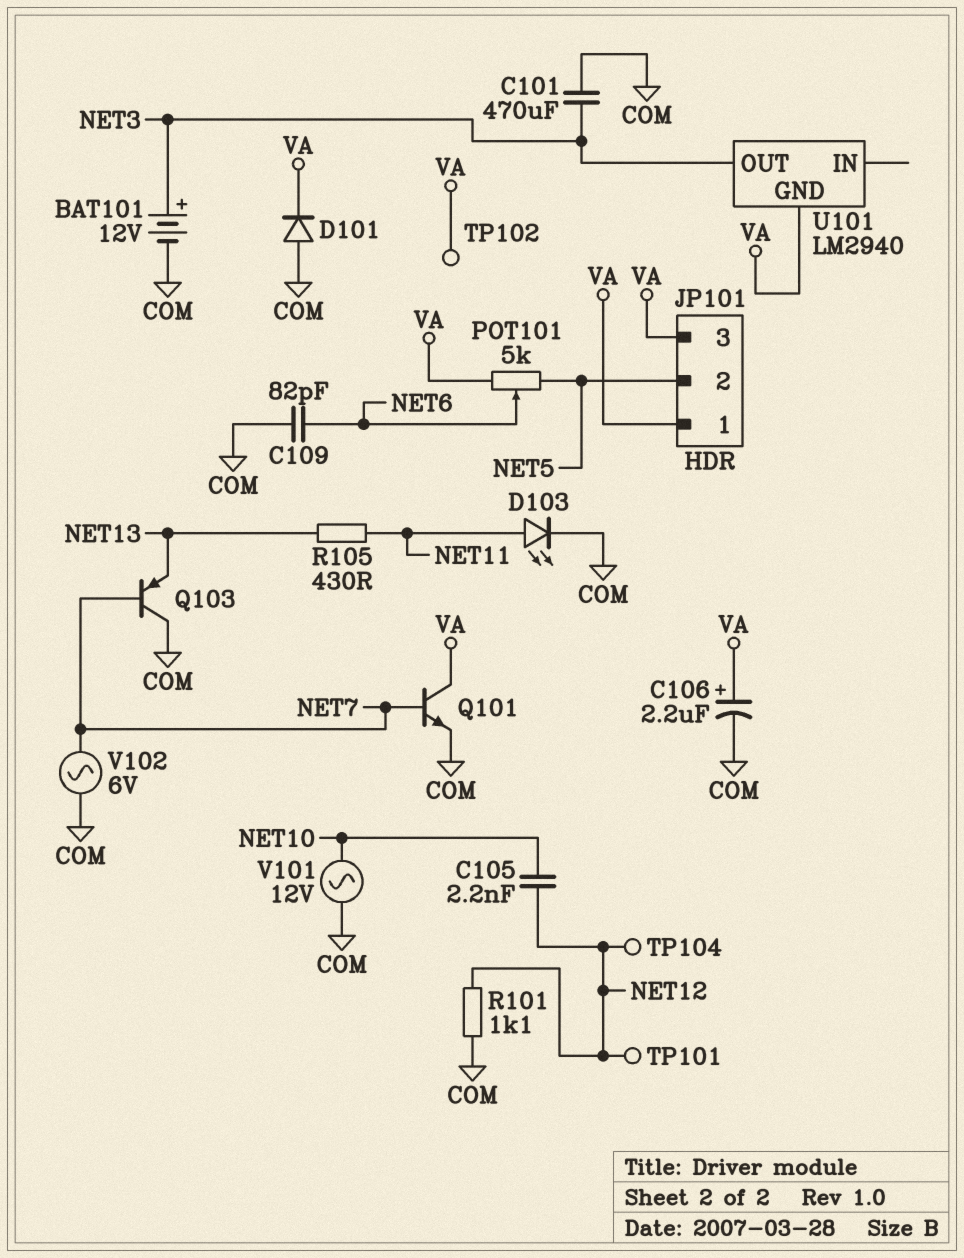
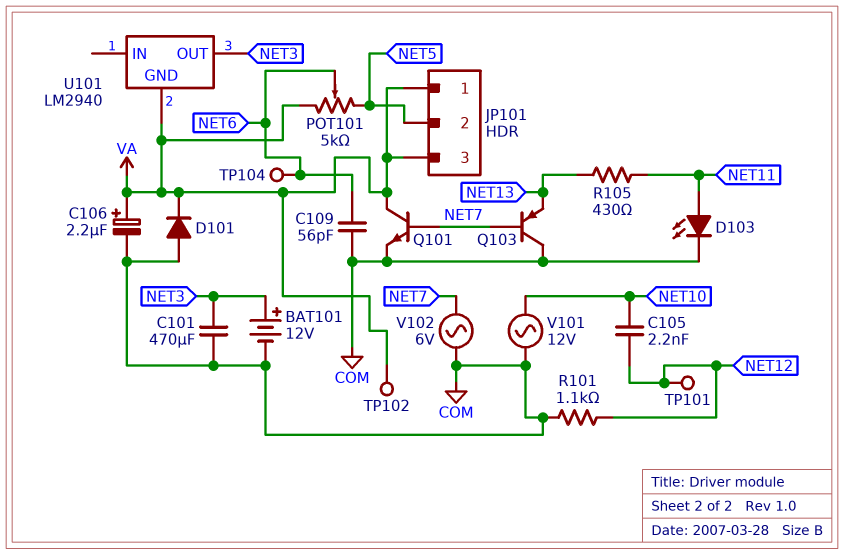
C109: 82pF (COM, NET6) -> 56pF (COM, NET6)
TP104: test point (NET12) -> test point (NET6)

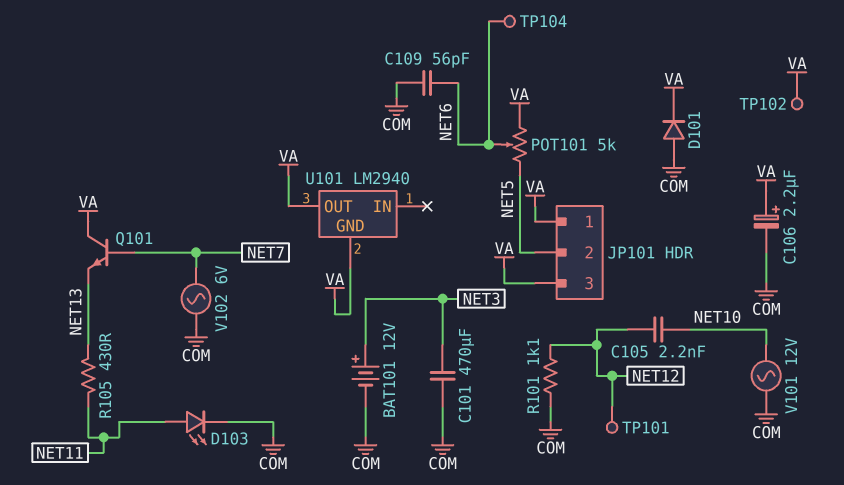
Q101: NPN (B NET7, C VA, E COM) -> NPN (B NET7, C VA, E NET13)
Q103: PNP (B NET7, C COM, E NET13) -> none
U101 pin OUT: NET3 -> VA

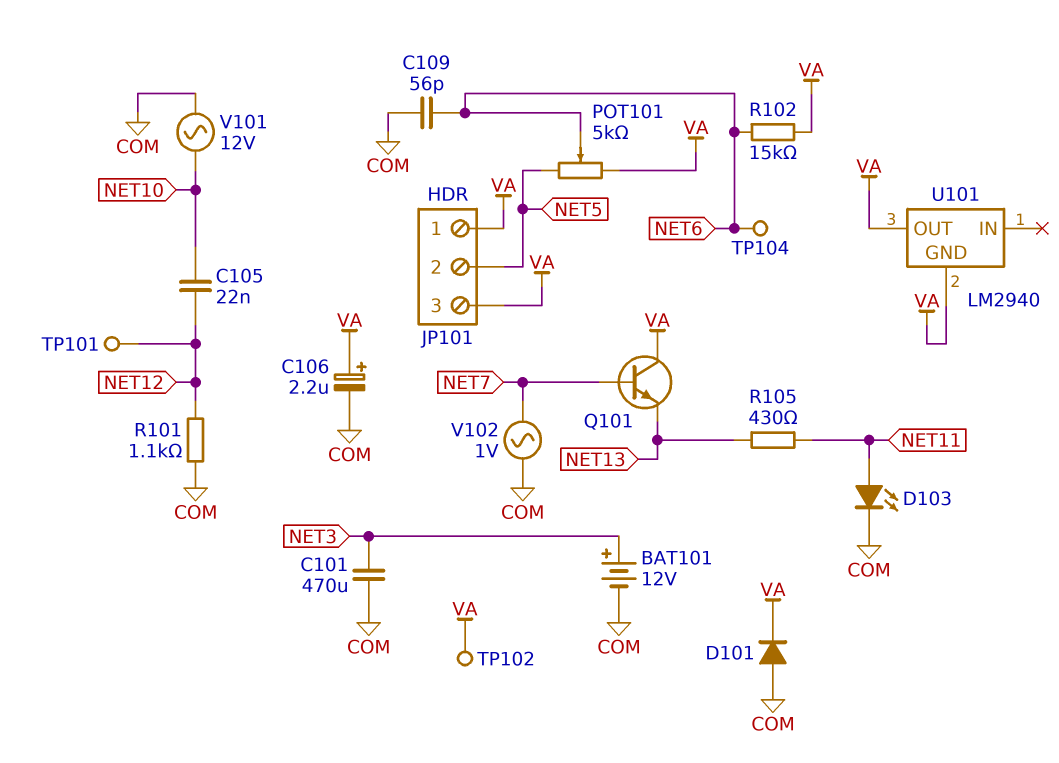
C105: 2.2nF (NET10, NET12) -> 22nF (NET10, NET12)
R102: none -> 15k (NET6, VA)
V102: AC 6V (COM, NET7) -> AC 1V (COM, NET7)

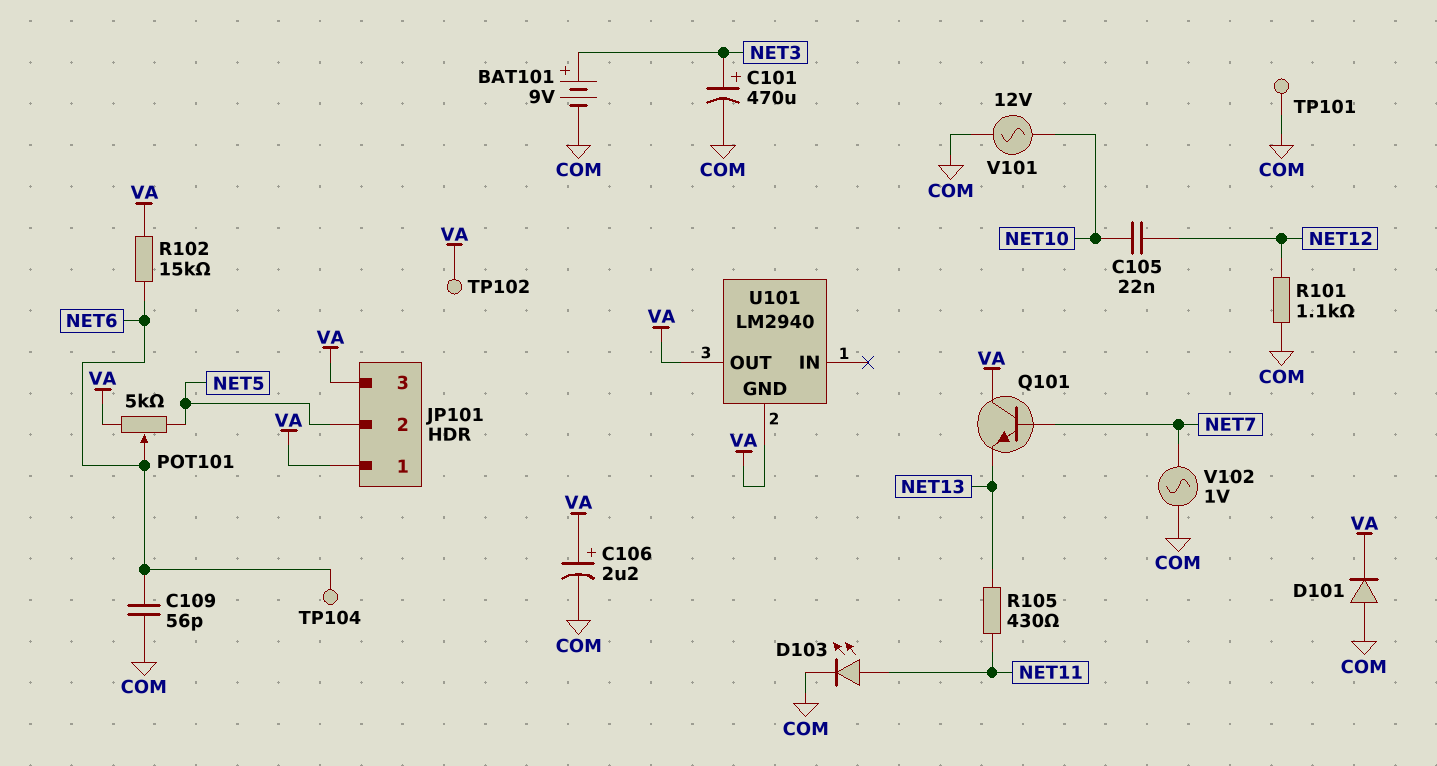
BAT101: 12V (plus NET3, minus COM) -> 9V (plus NET3, minus COM)
C101: 470uF (COM, NET3) -> 470uF (plus NET3, minus COM)
TP101: test point (NET12) -> test point (COM)

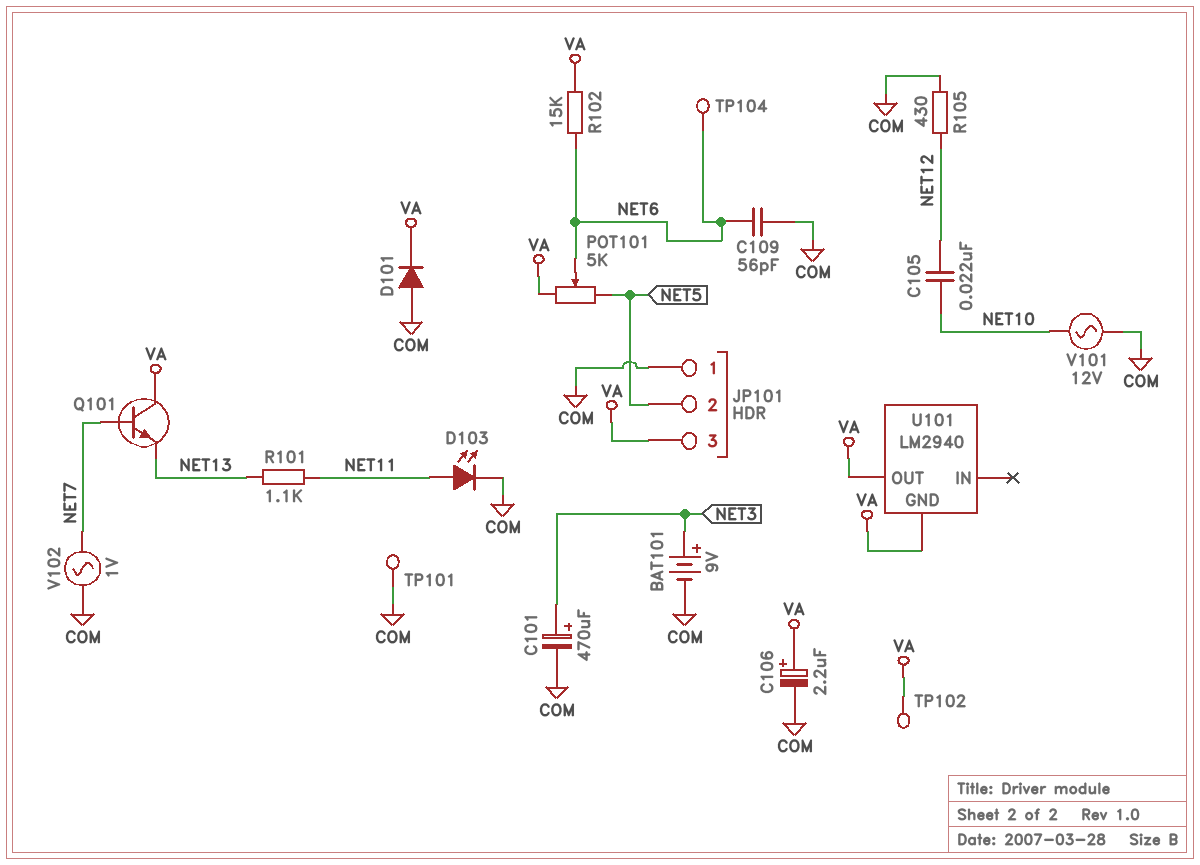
JP101 pin 1: VA -> COM
R101: 1.1k (COM, NET12) -> 1.1k (NET11, NET13)
R105: 430 (NET11, NET13) -> 430 (COM, NET12)

